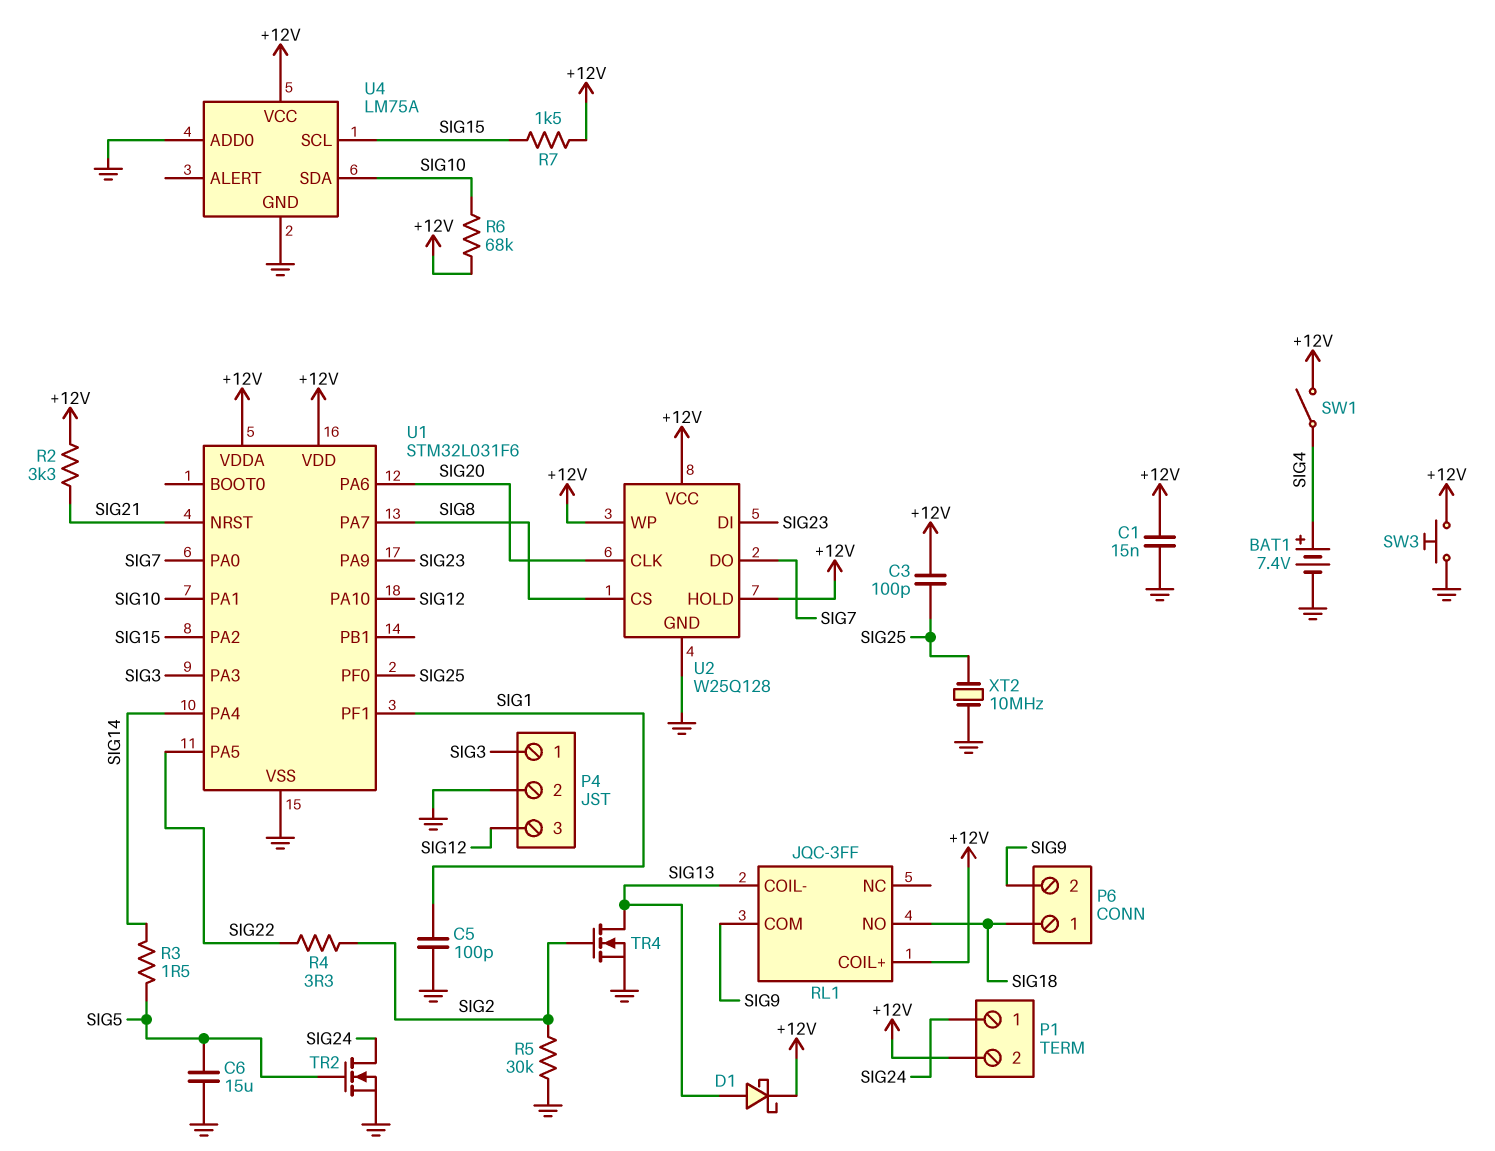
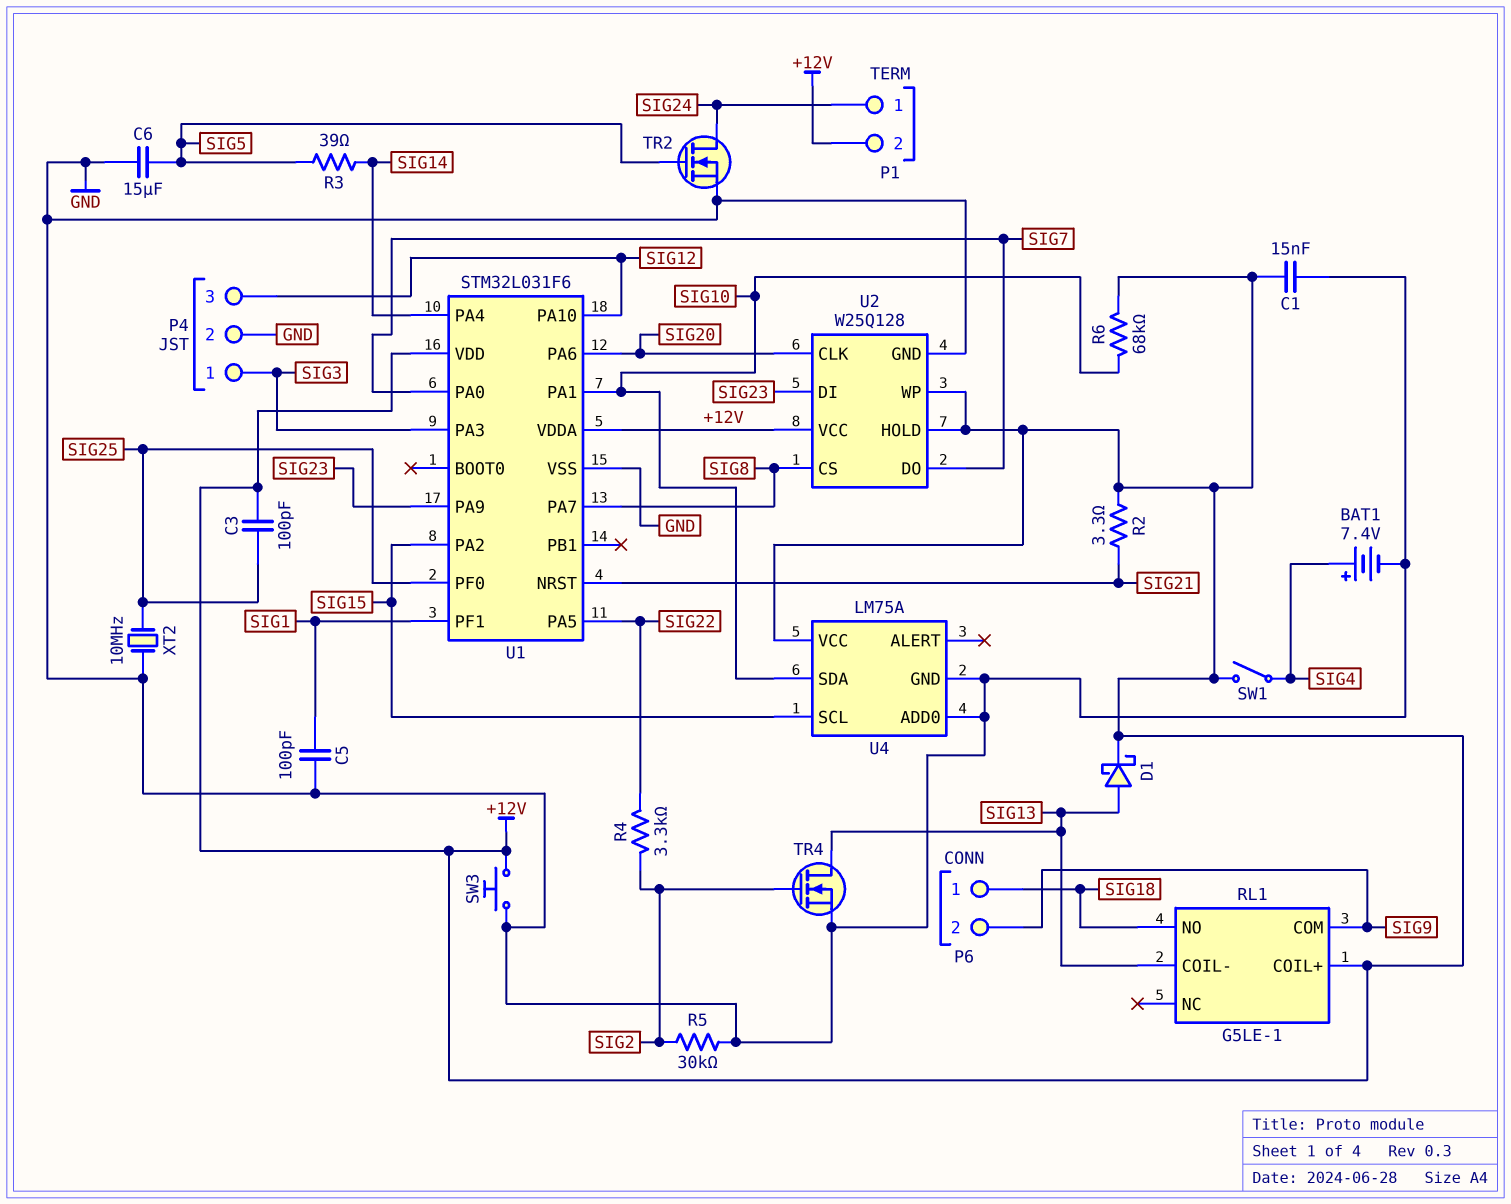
R2: 3.3k (+12V, SIG21) -> 3.3 (+12V, SIG21)
R3: 1.5 (SIG5, SIG14) -> 39 (SIG5, SIG14)
R4: 3.3 (SIG2, SIG22) -> 3.3k (SIG2, SIG22)
R7: 1.5k (+12V, SIG15) -> none
RL1: JQC-3FF -> G5LE-1

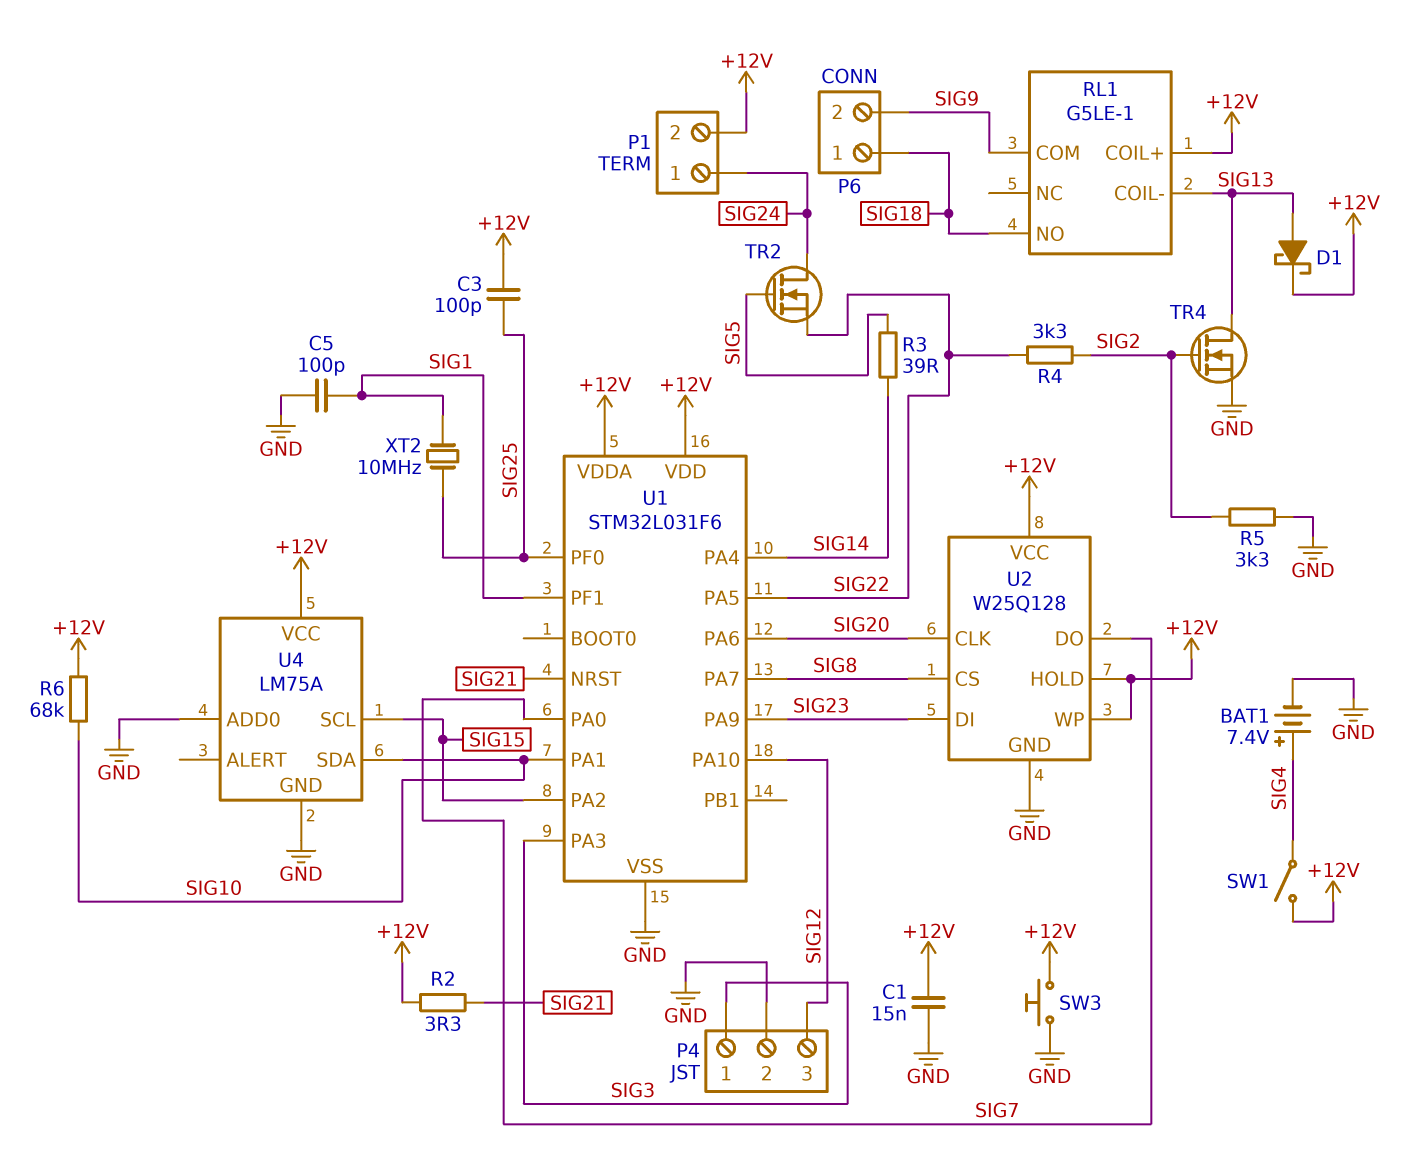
C6: 15uF (GND, SIG5) -> none
R5: 30k (GND, SIG2) -> 3.3k (GND, SIG2)
TR2: NMOS (G SIG5, D SIG24, S GND) -> NMOS (G SIG5, D SIG24, S SIG22)
XT2: 10MHz (GND, SIG25) -> 10MHz (SIG1, SIG25)

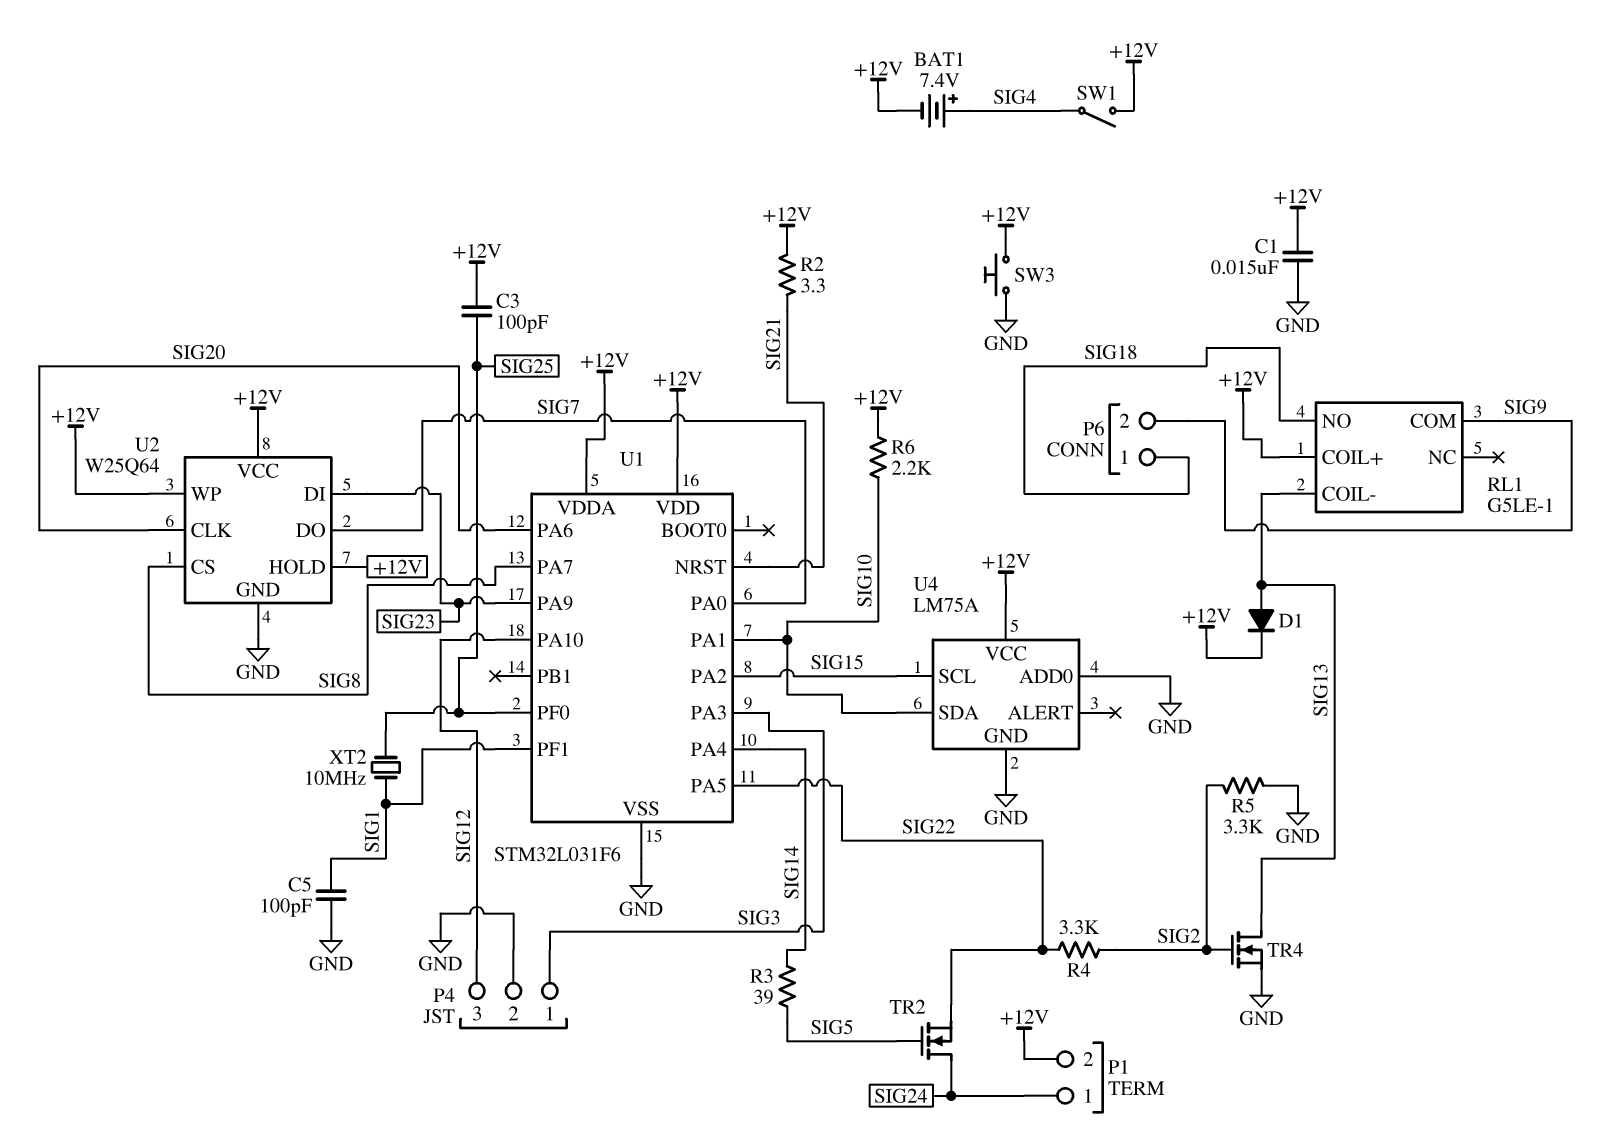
BAT1: 7.4V (plus SIG4, minus GND) -> 7.4V (plus SIG4, minus +12V)
D1: schottky (A SIG13, K +12V) -> diode (A SIG13, K +12V)
R6: 68k (+12V, SIG10) -> 2.2k (+12V, SIG10)
U2: W25Q128 -> W25Q64

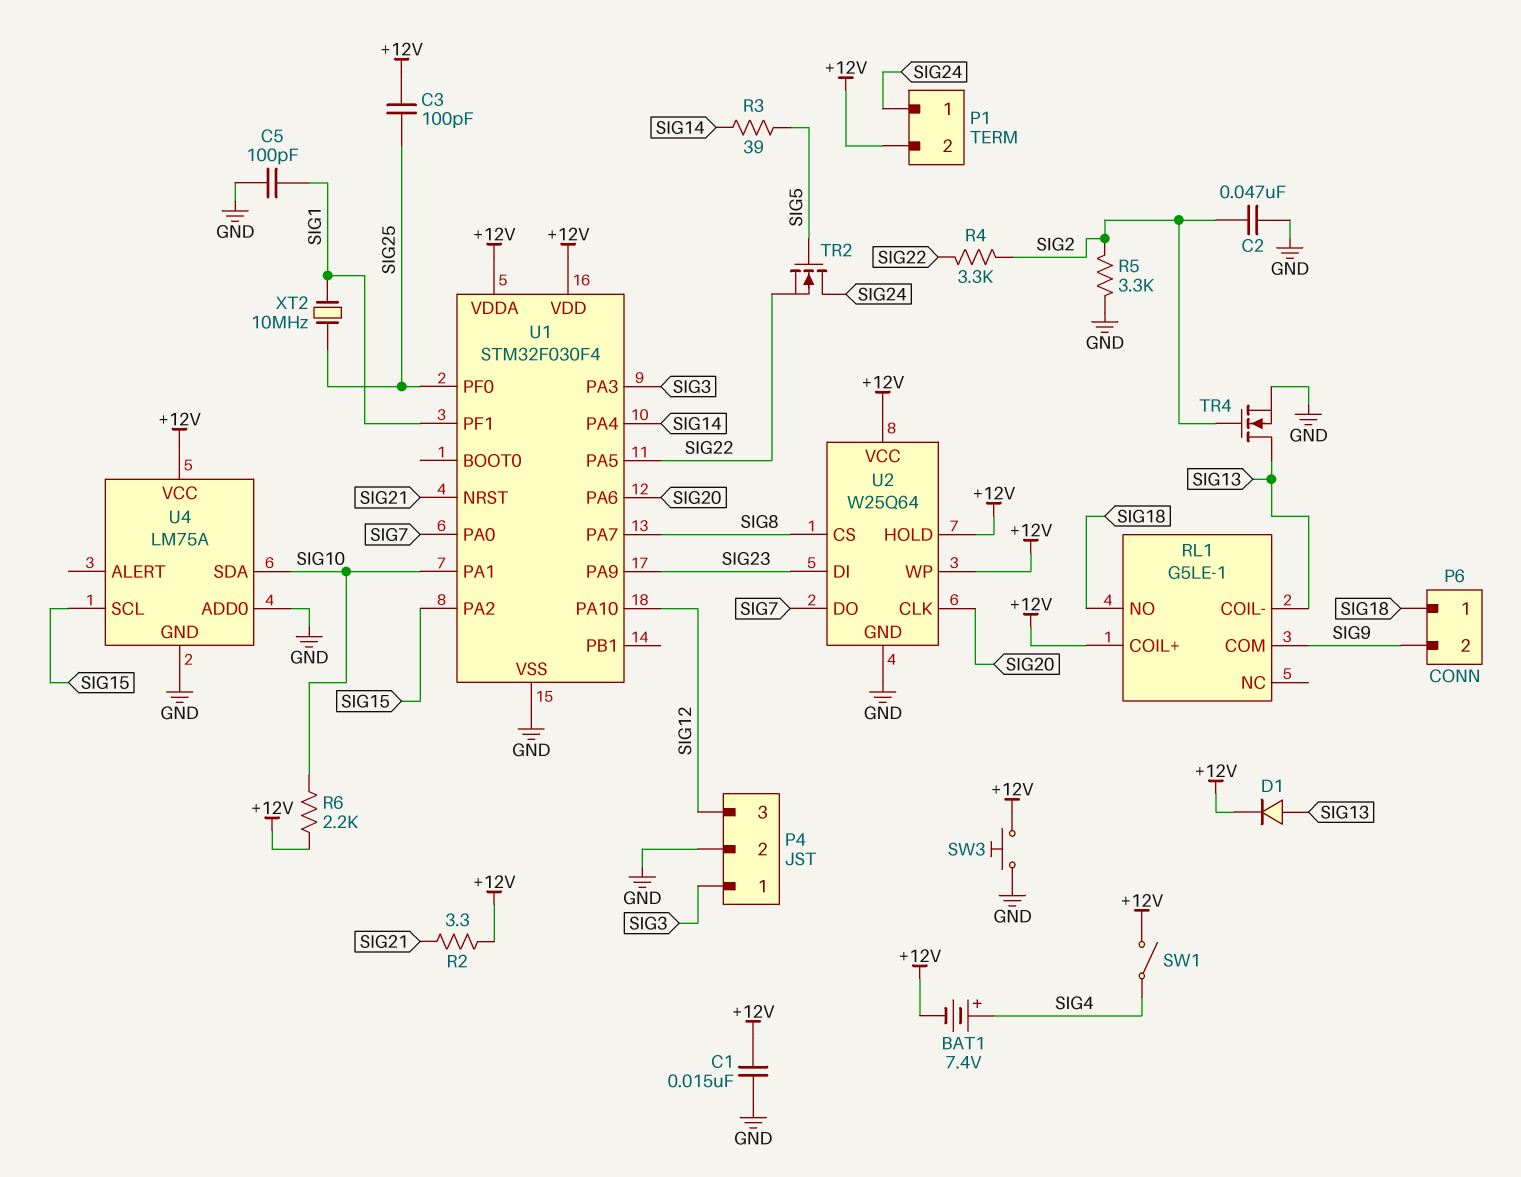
C2: none -> 47nF (GND, SIG2)
U1: STM32L031F6 -> STM32F030F4

